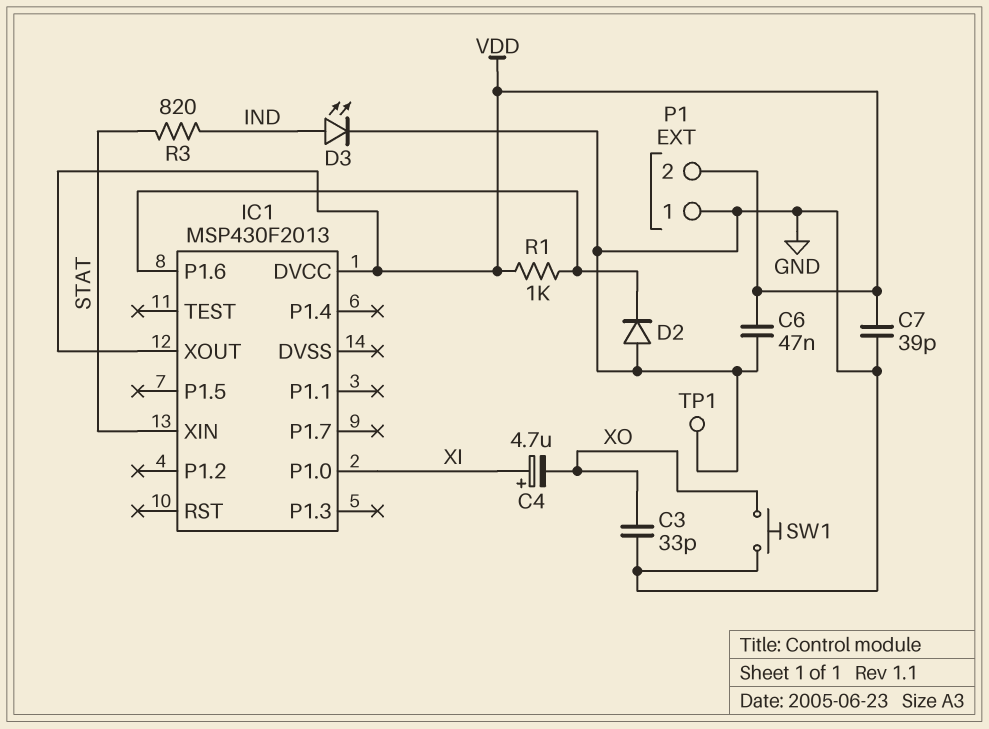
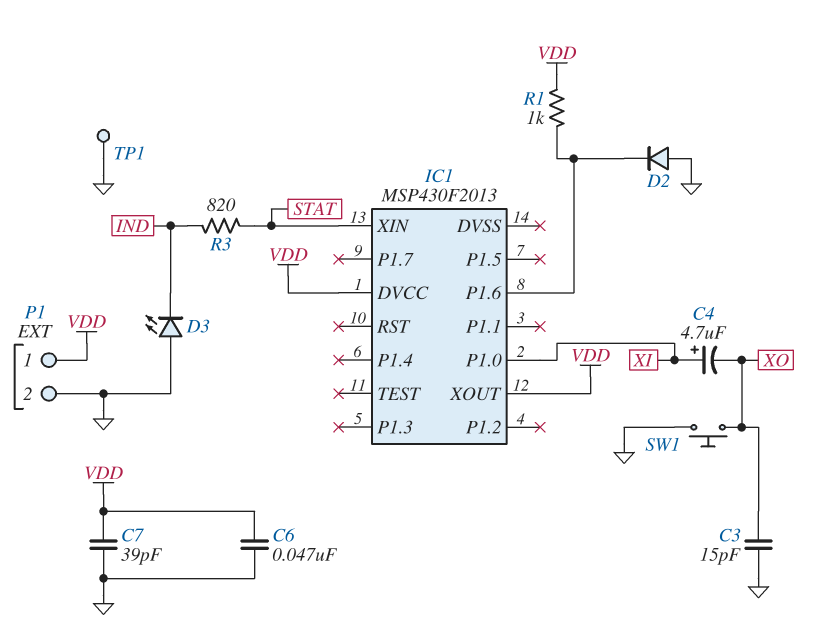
C3: 33pF (GND, XO) -> 15pF (GND, XO)
D3: LED (A IND, K GND) -> LED (A GND, K IND)
P1 pin 1: GND -> VDD
P1 pin 2: VDD -> GND

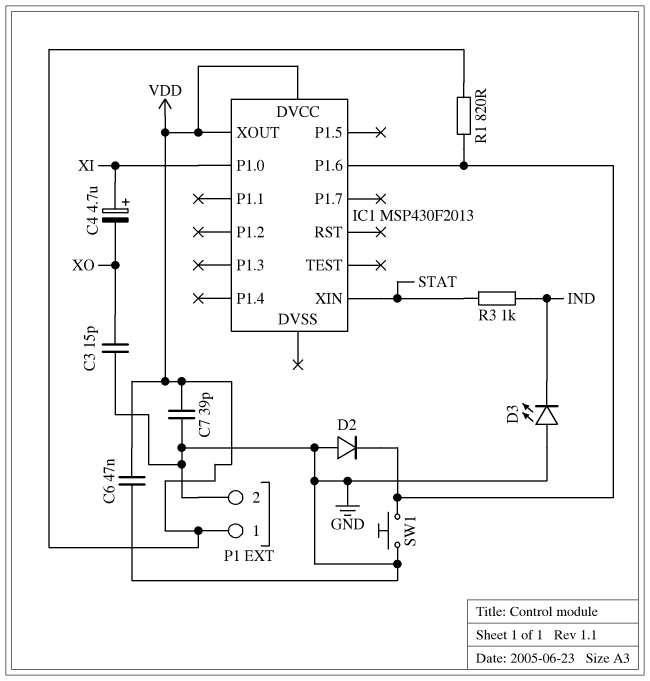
R1: 1k (IC1/P1.6, VDD) -> 820 (IC1/P1.6, VDD)
R3: 820 (IND, STAT) -> 1k (IND, STAT)
SW1: button (GND, XO) -> button (GND, IC1/P1.6)
TP1: test point (GND) -> none

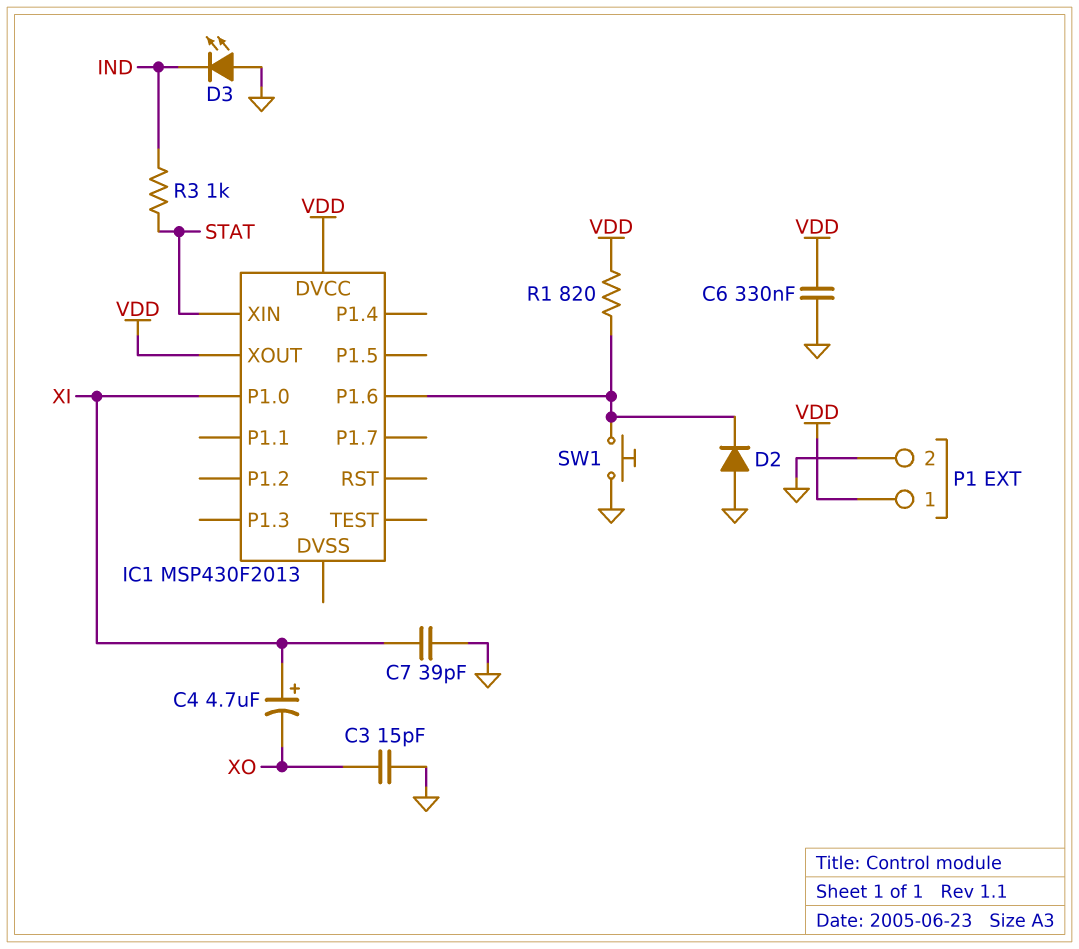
C6: 47nF (GND, VDD) -> 330nF (GND, VDD)
C7: 39pF (GND, VDD) -> 39pF (GND, XI)

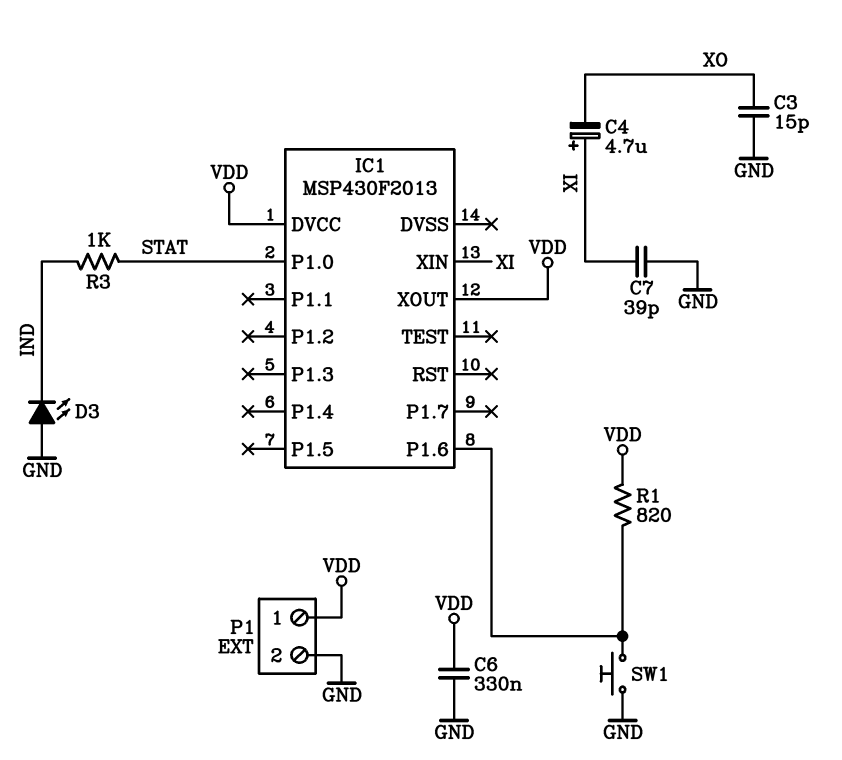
D2: diode (A GND, K IC1/P1.6) -> none
IC1 pin P1.0: XI -> STAT
IC1 pin XIN: STAT -> XI

